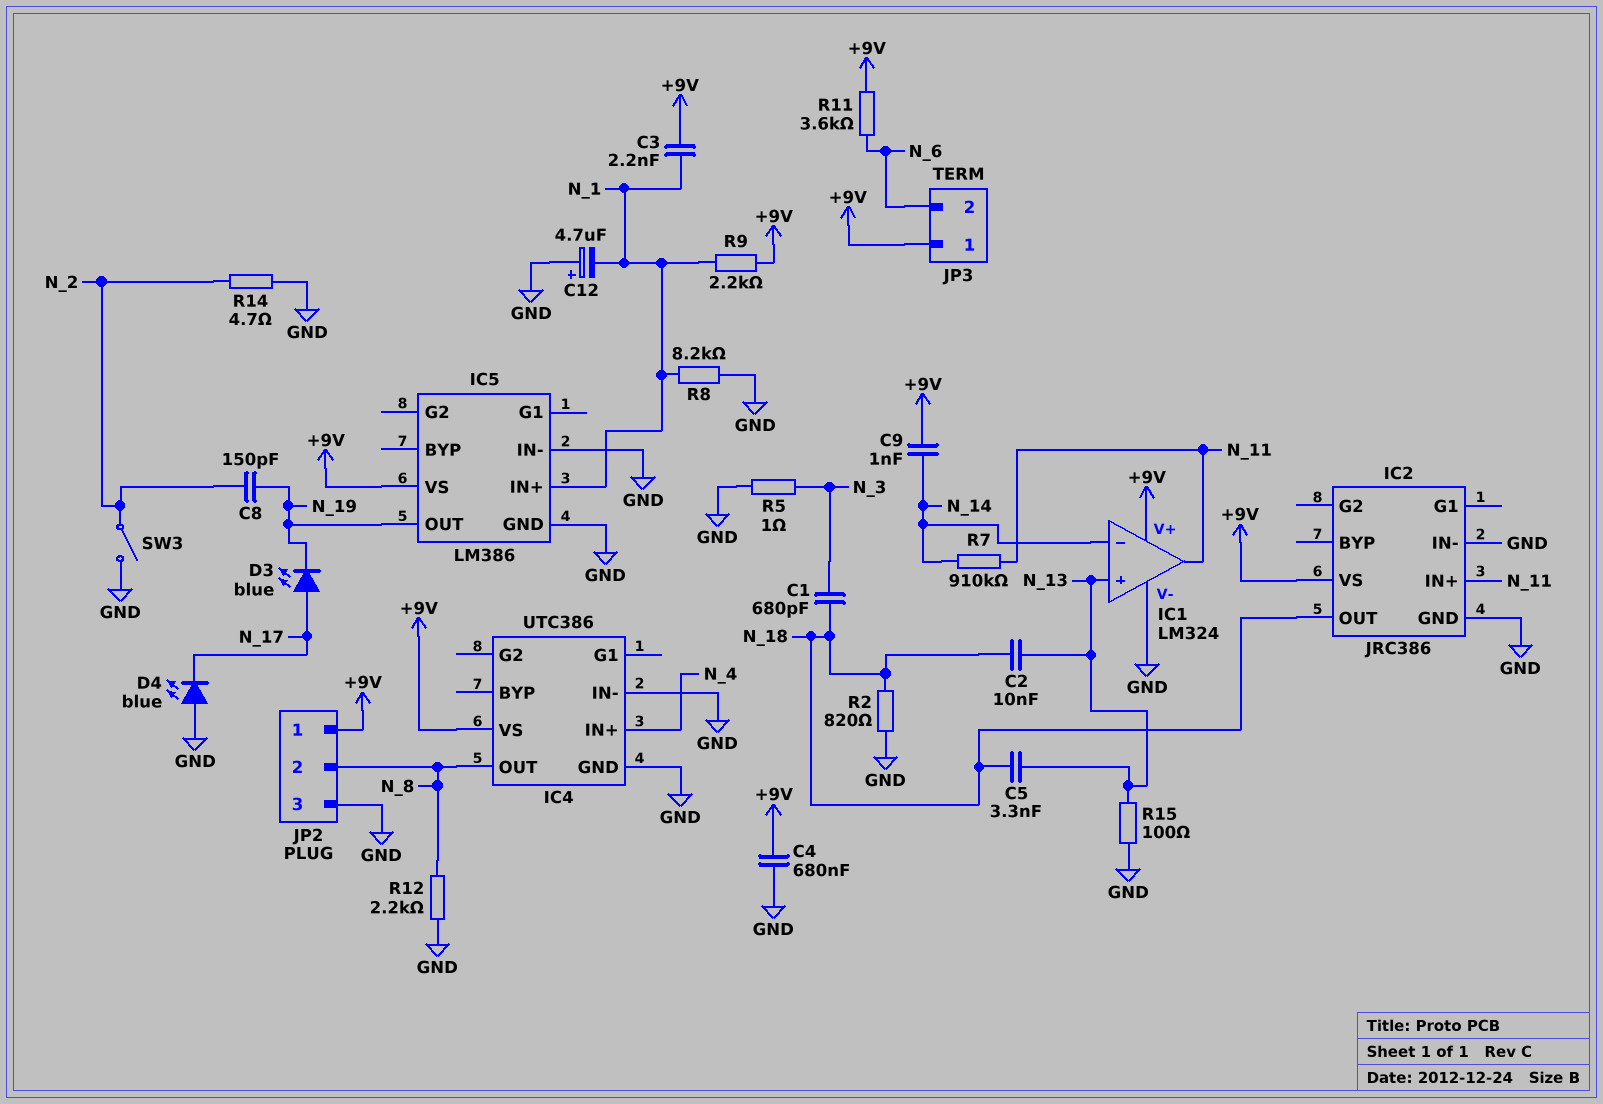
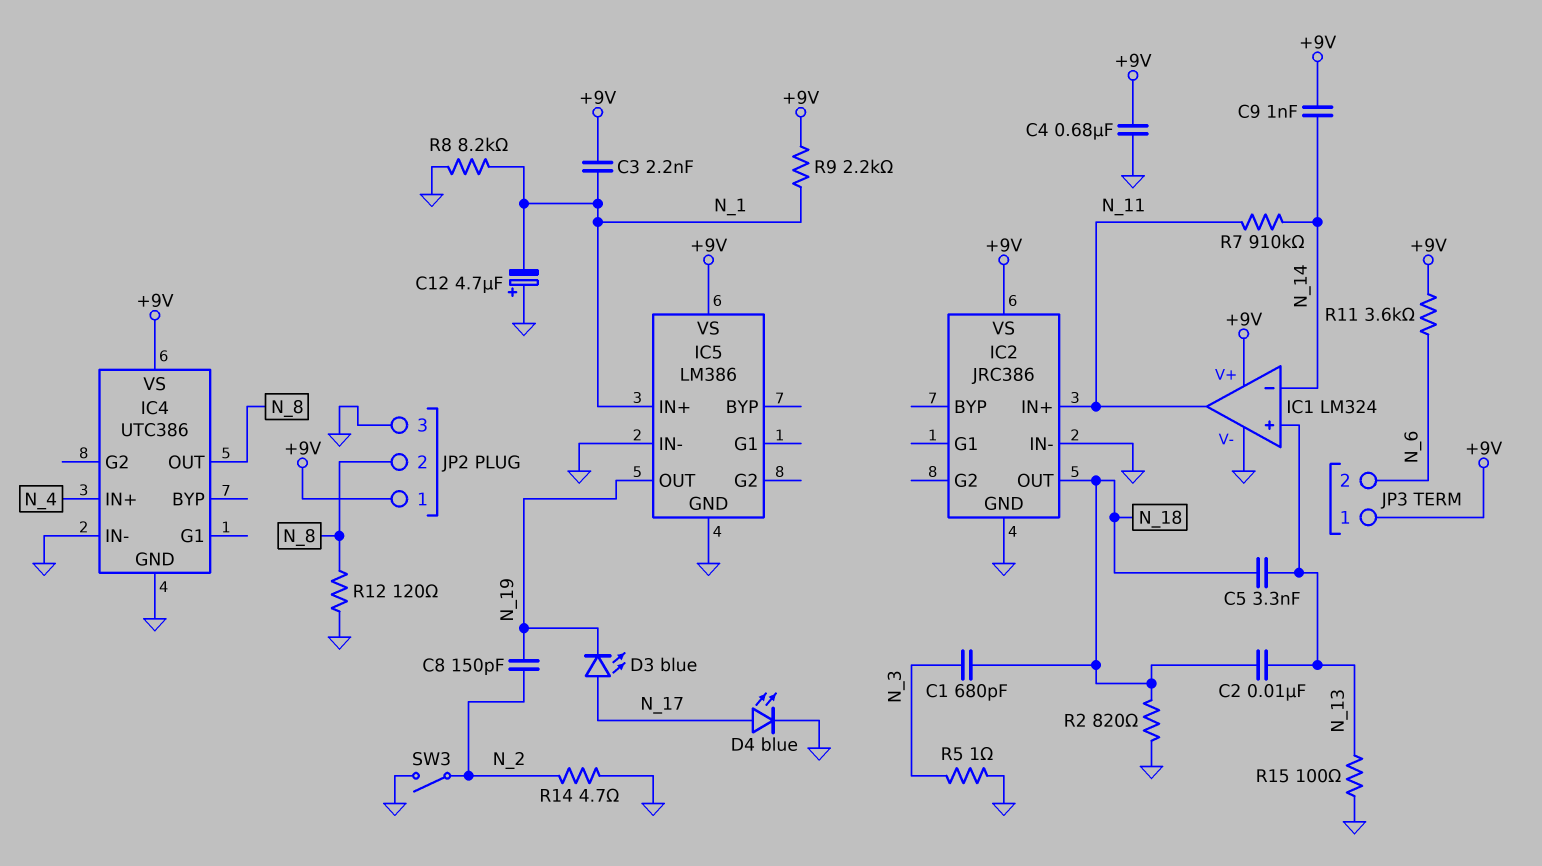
D4: LED blue (A GND, K N_17) -> LED blue (A N_17, K GND)
R12: 2.2k (GND, N_8) -> 120 (GND, N_8)

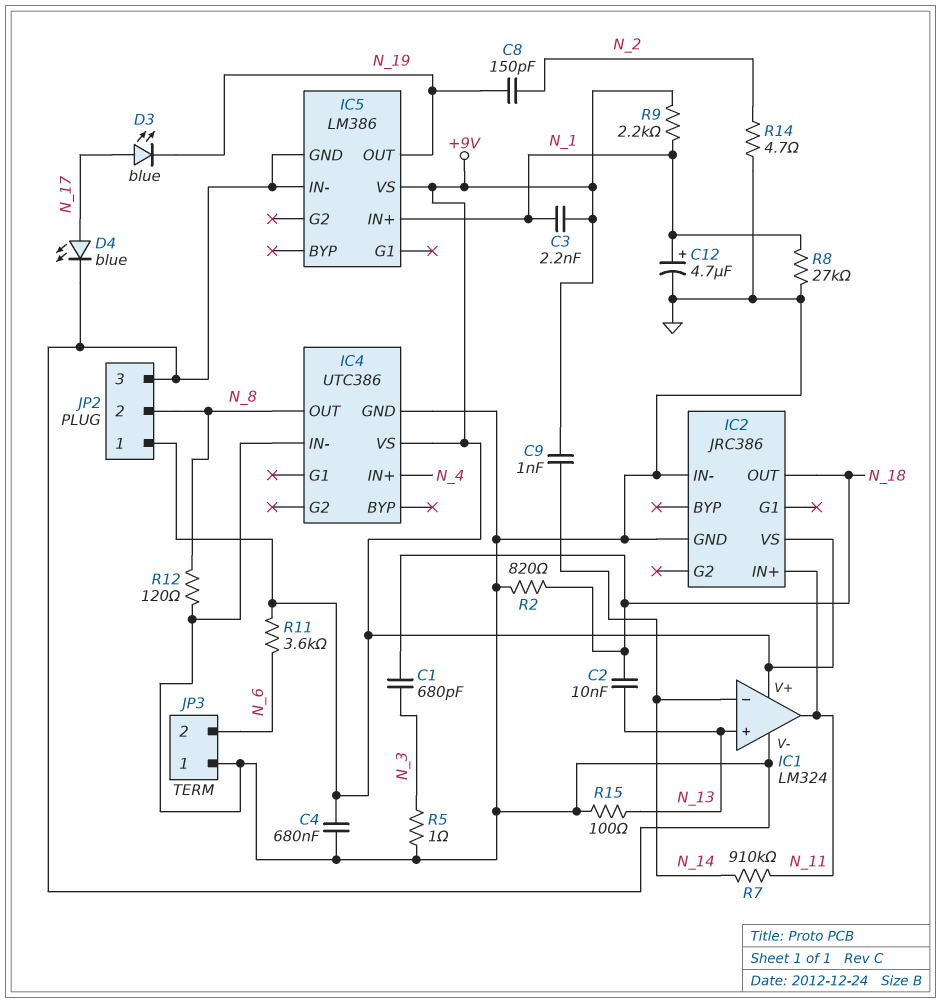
C5: 3.3nF (N_13, N_18) -> none
C12: 4.7uF (plus GND, minus N_1) -> 4.7uF (plus N_1, minus GND)
JP3 pin 1: +9V -> GND
R8: 8.2k (GND, N_1) -> 27k (GND, N_1)
SW3: switch (GND, N_2) -> none

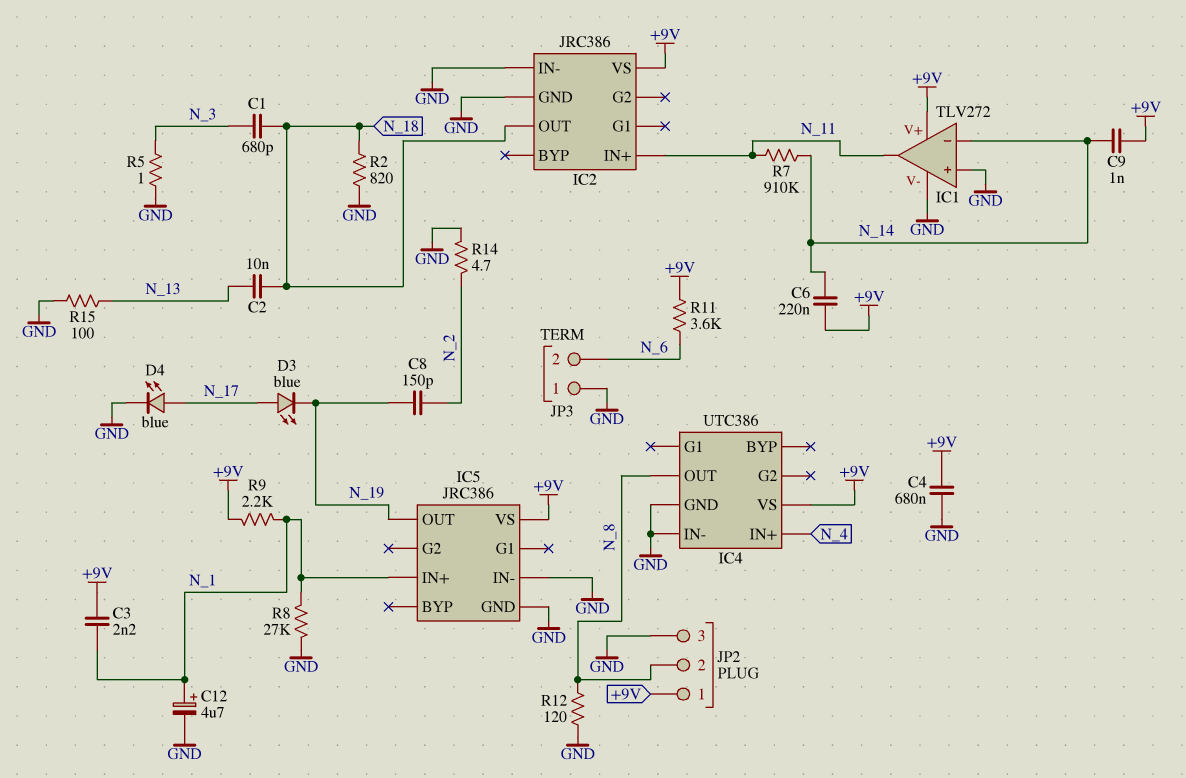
C6: none -> 220nF (+9V, N_14)
IC1: LM324 -> TLV272
IC1 pin in+: N_13 -> GND
IC5: LM386 -> JRC386

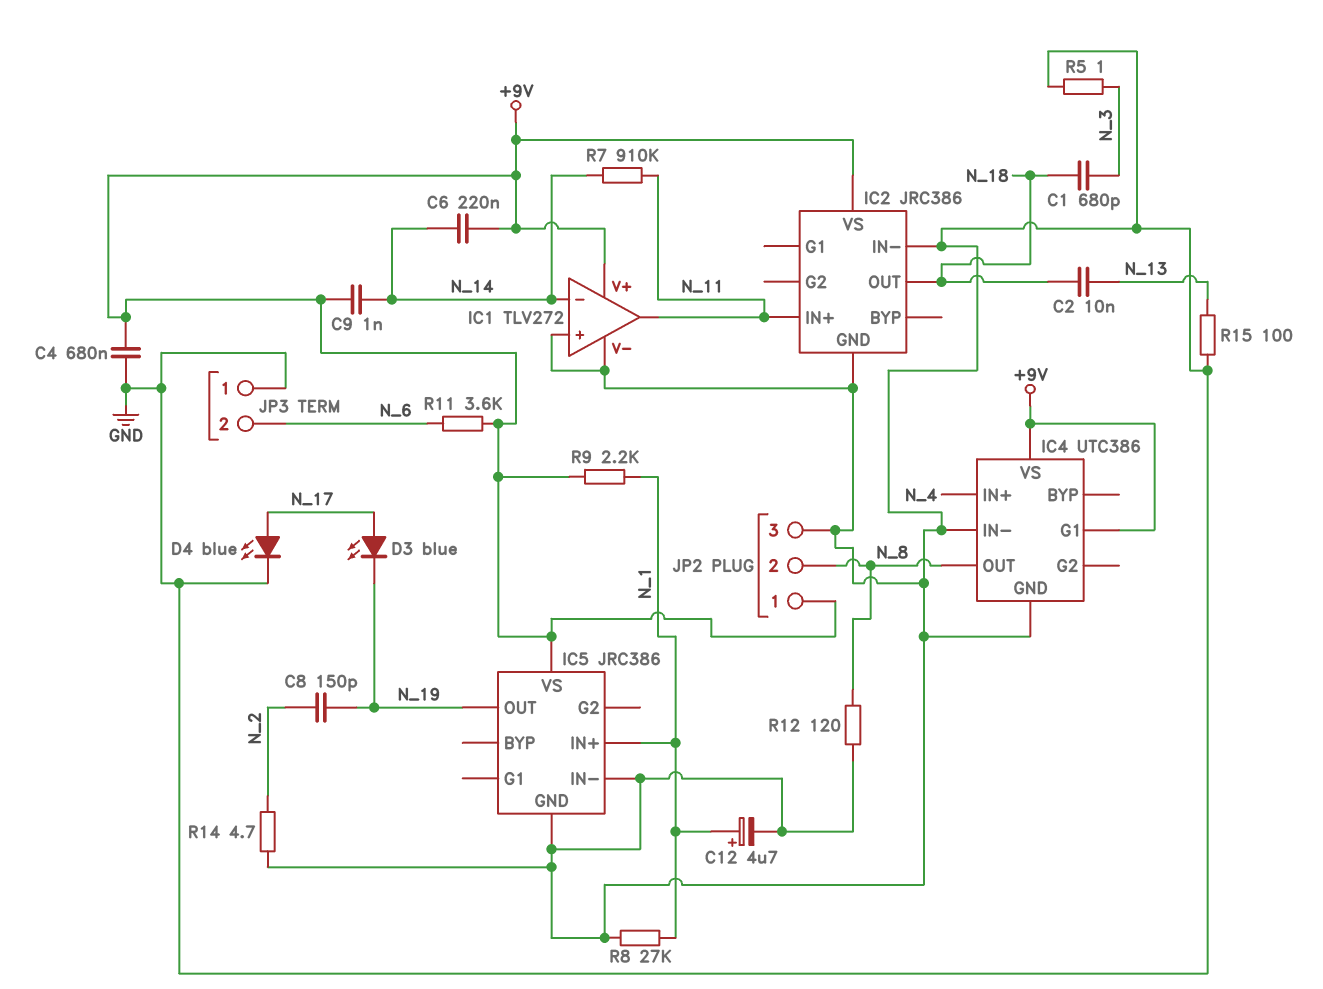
C3: 2.2nF (+9V, N_1) -> none
IC4 pin G1: none -> +9V
R2: 820 (GND, N_18) -> none

